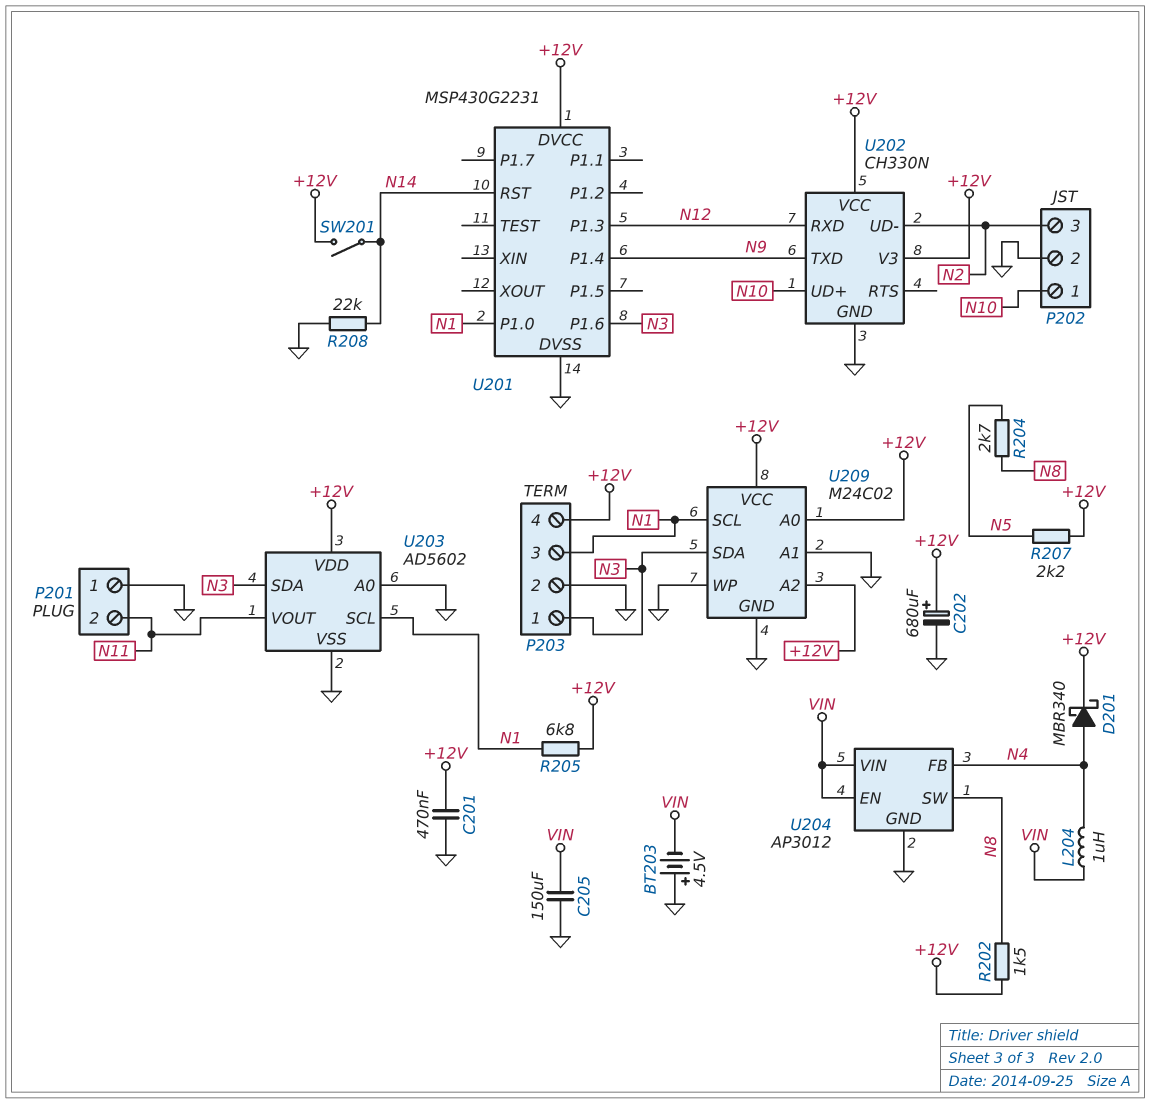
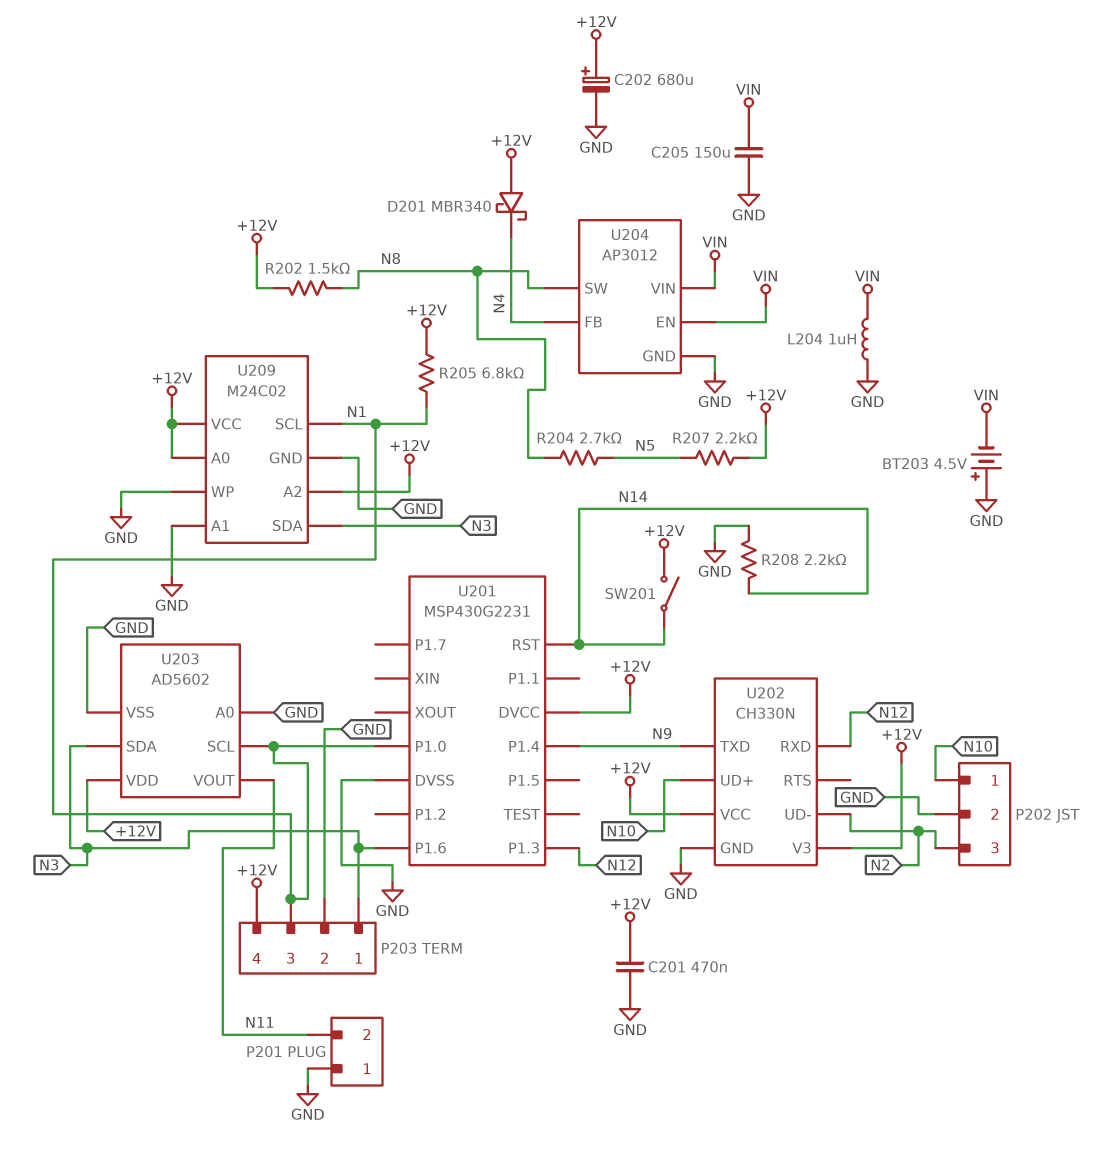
D201: schottky MBR340 (A N4, K +12V) -> schottky MBR340 (A +12V, K N4)
L204: 1uH (N4, VIN) -> 1uH (GND, VIN)
R208: 22k (GND, N14) -> 2.2k (GND, N14)

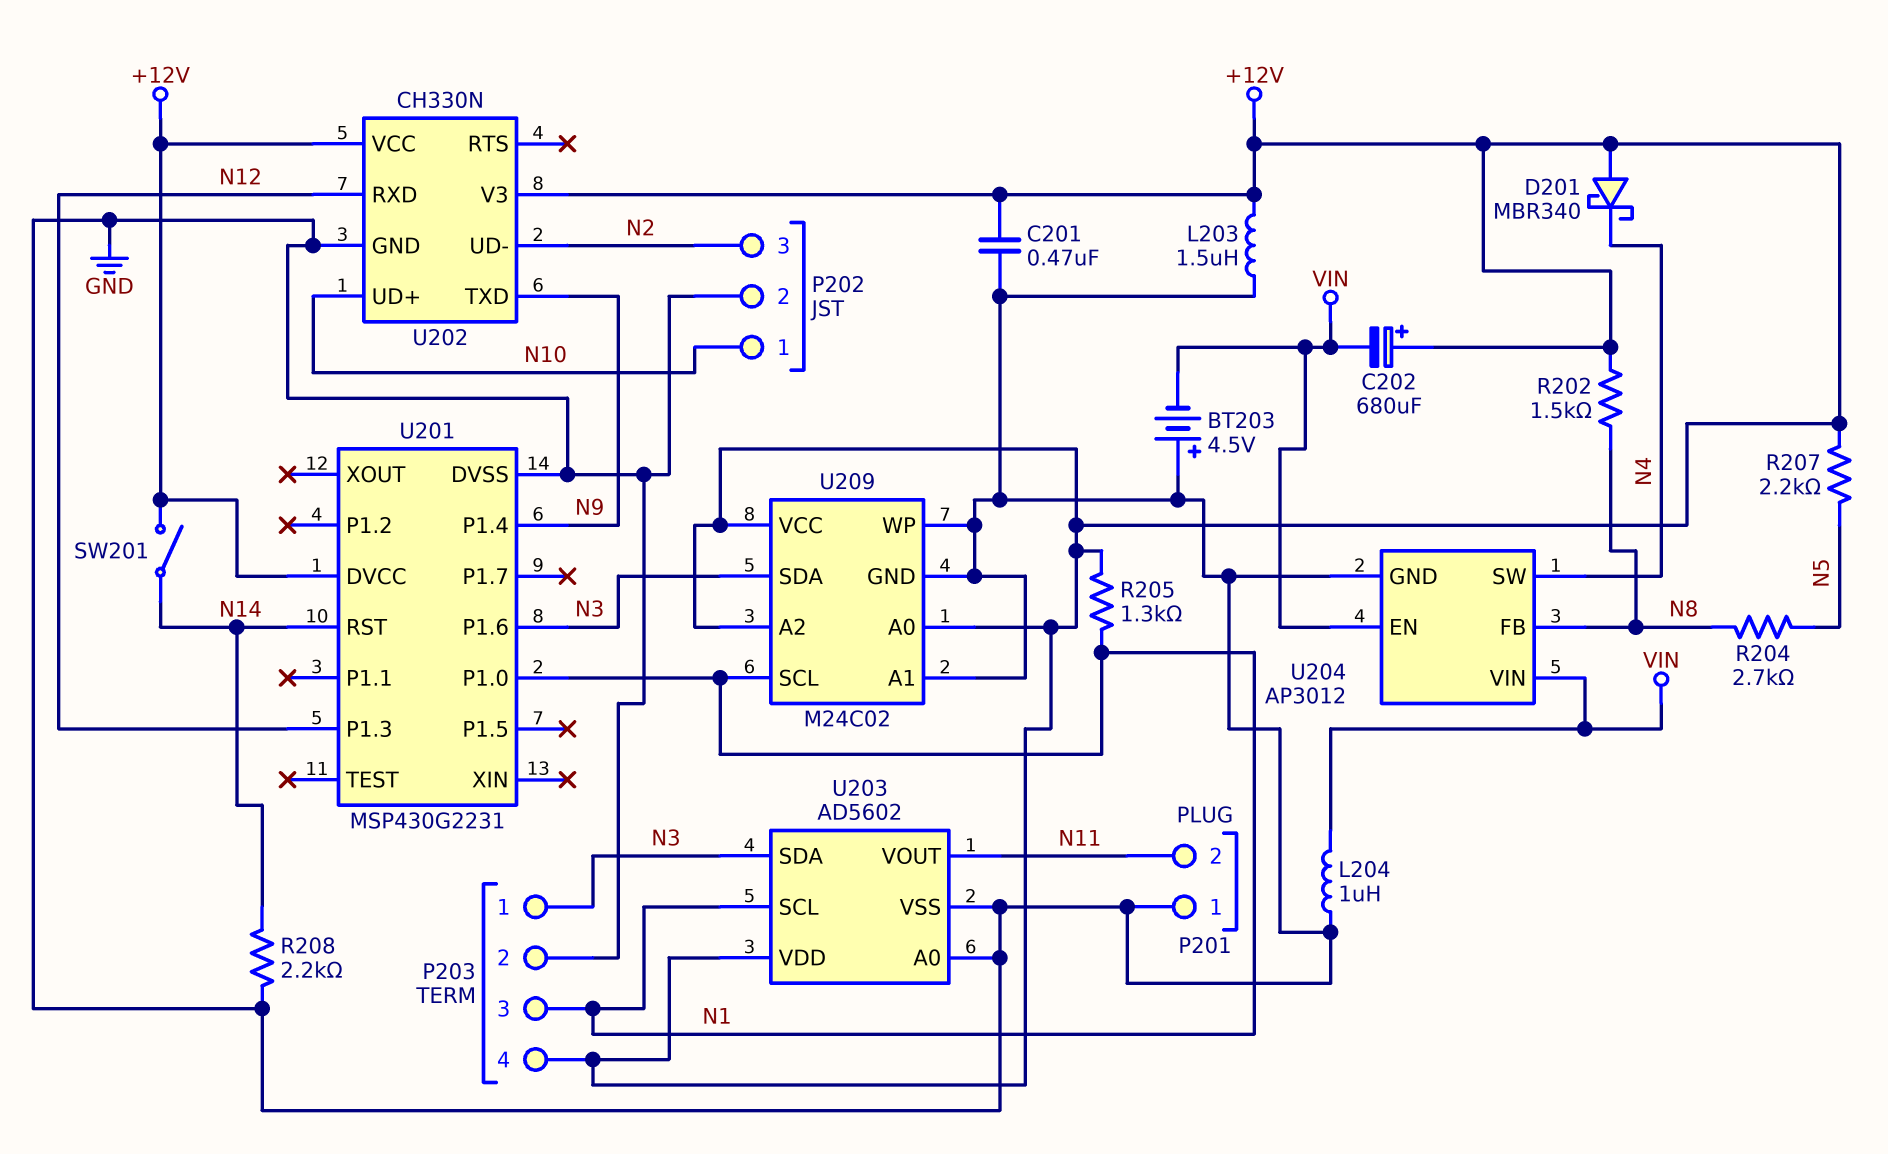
C202: 680uF (plus +12V, minus GND) -> 680uF (plus +12V, minus VIN)
C205: 150uF (GND, VIN) -> none
L203: none -> 1.5uH (+12V, GND)
R205: 6.8k (+12V, N1) -> 1.3k (+12V, N1)
U204 pin FB: N4 -> N8
U204 pin SW: N8 -> N4

